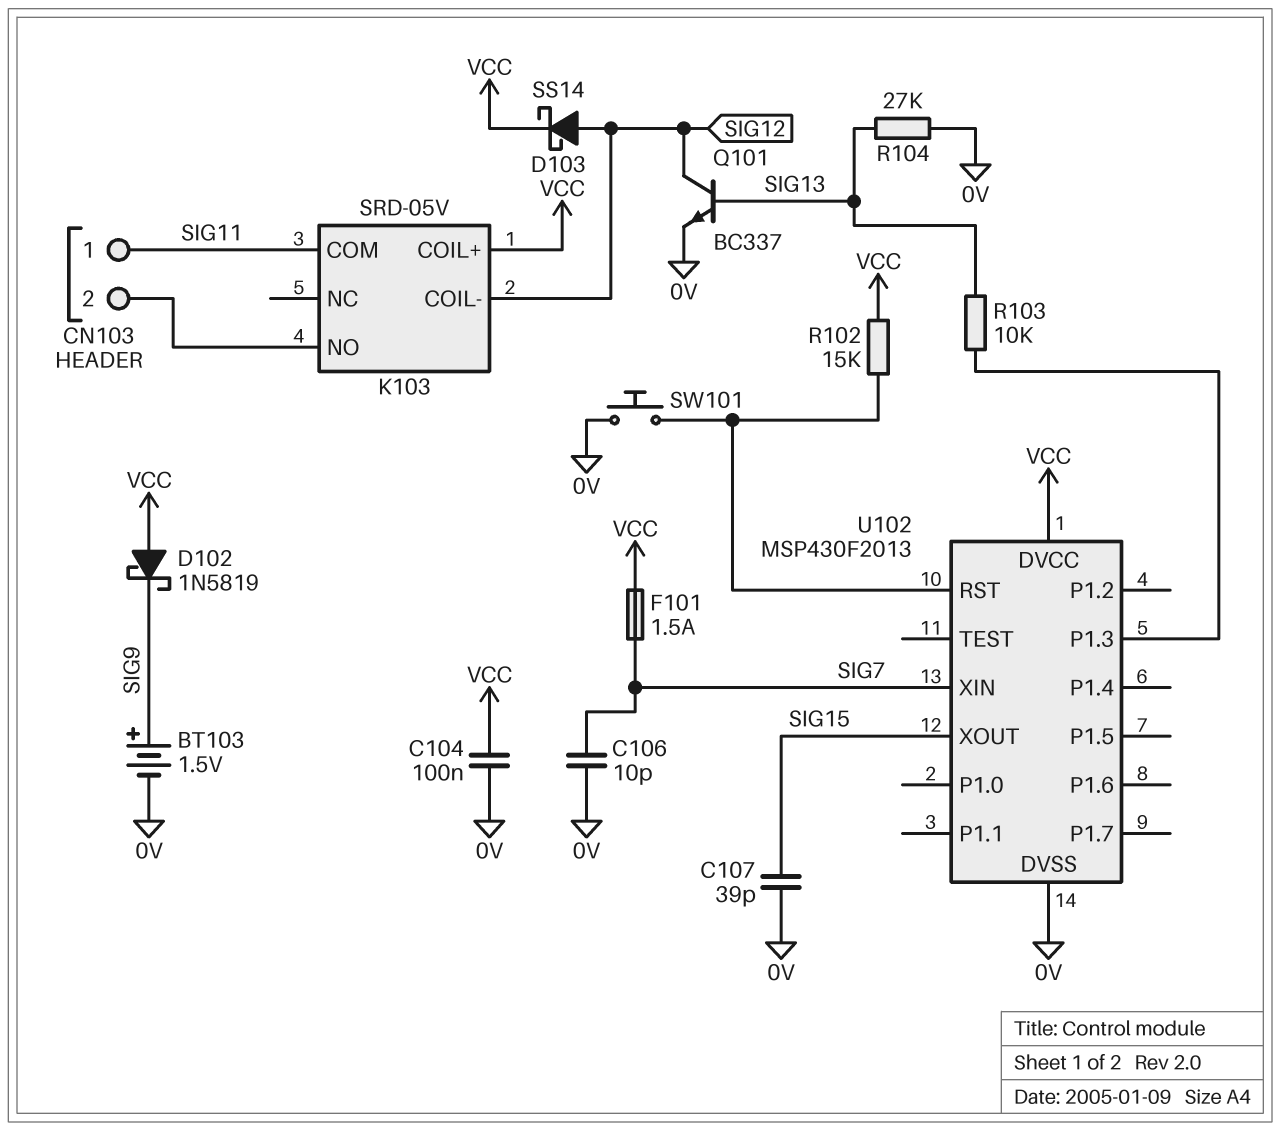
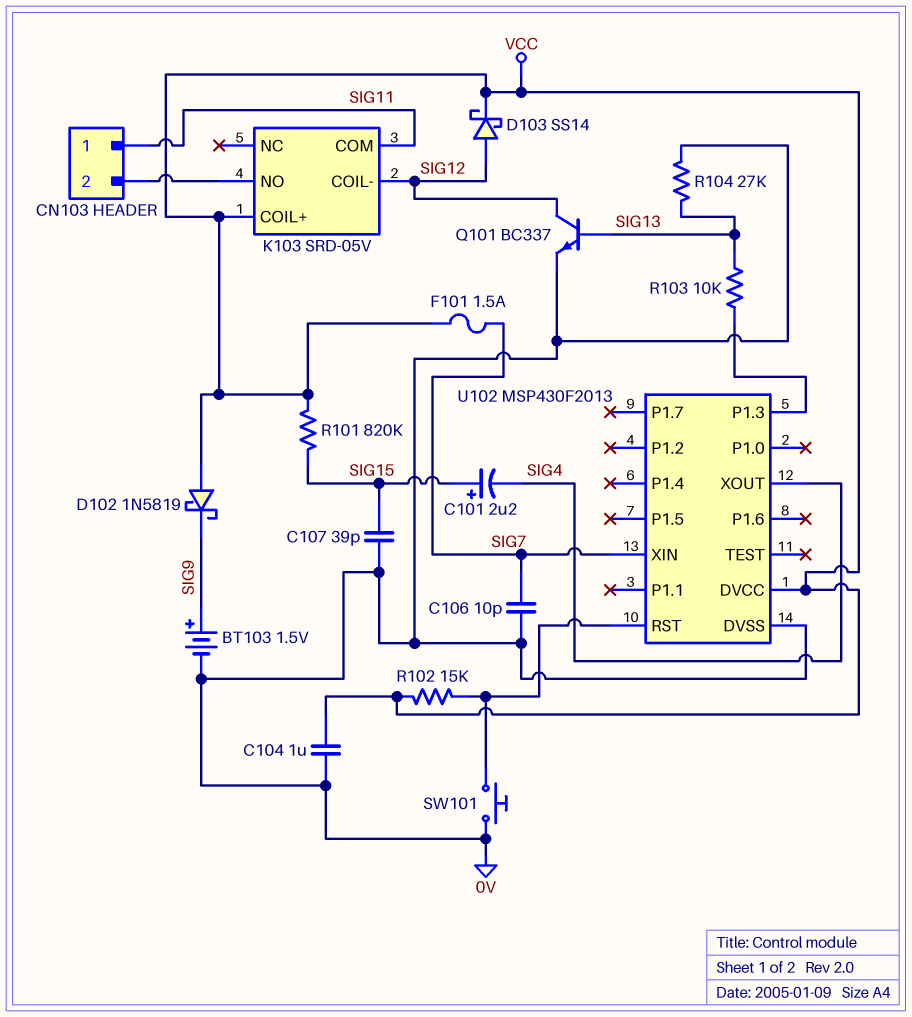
C101: none -> 2.2uF (plus SIG15, minus SIG4)
C104: 100nF (0V, VCC) -> 1uF (0V, VCC)
R101: none -> 820k (SIG15, VCC)
U102 pin XOUT: SIG15 -> SIG4

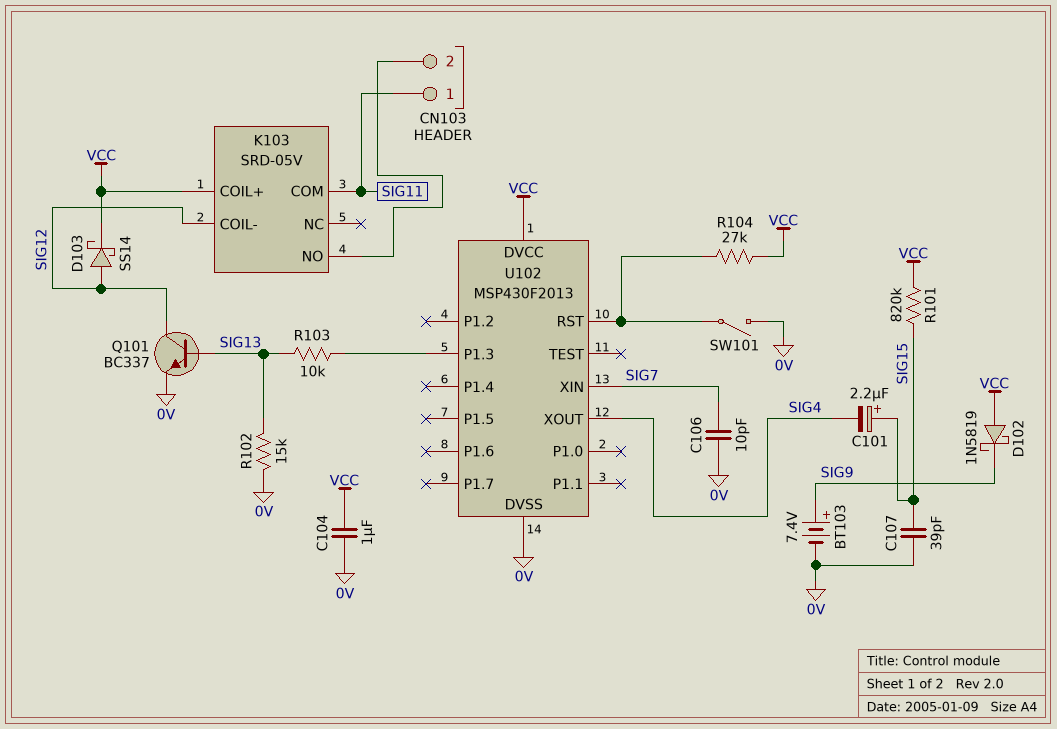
BT103: 1.5V (plus SIG9, minus 0V) -> 7.4V (plus SIG9, minus 0V)
F101: 1.5A (SIG7, VCC) -> none
R102: 15k (U102/RST, VCC) -> 15k (0V, SIG13)
R104: 27k (0V, SIG13) -> 27k (U102/RST, VCC)
SW101: button (0V, U102/RST) -> switch (0V, U102/RST)

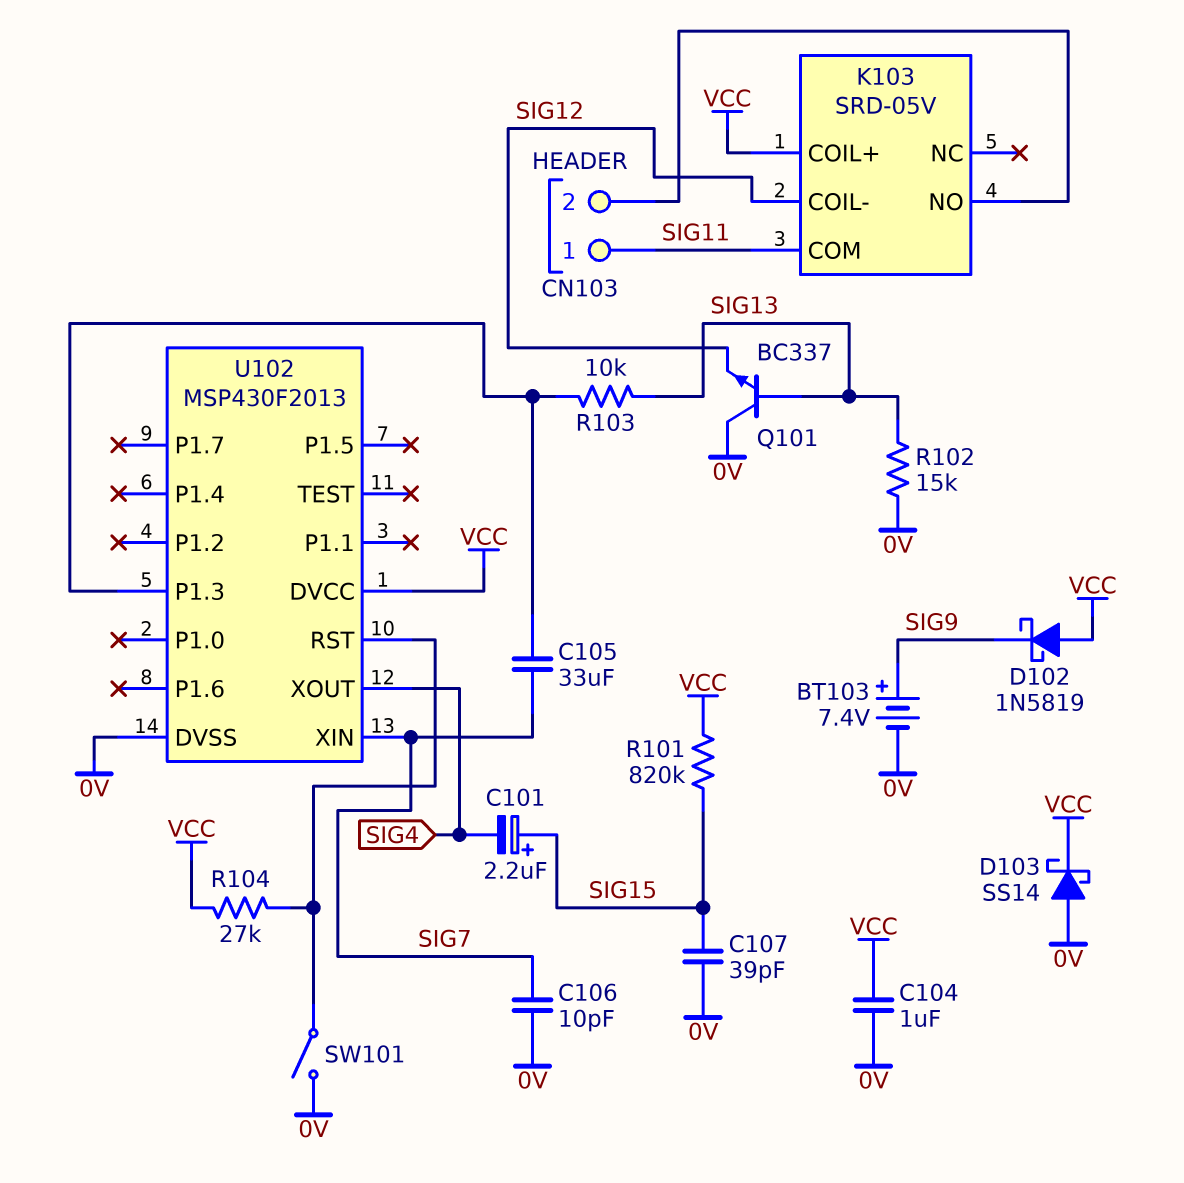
C105: none -> 33uF (SIG7, U102/P1.3)
D103: schottky SS14 (A SIG12, K VCC) -> schottky SS14 (A 0V, K VCC)
Q101: NPN BC337 (B SIG13, C SIG12, E 0V) -> NPN BC337 (B SIG13, C 0V, E SIG12)

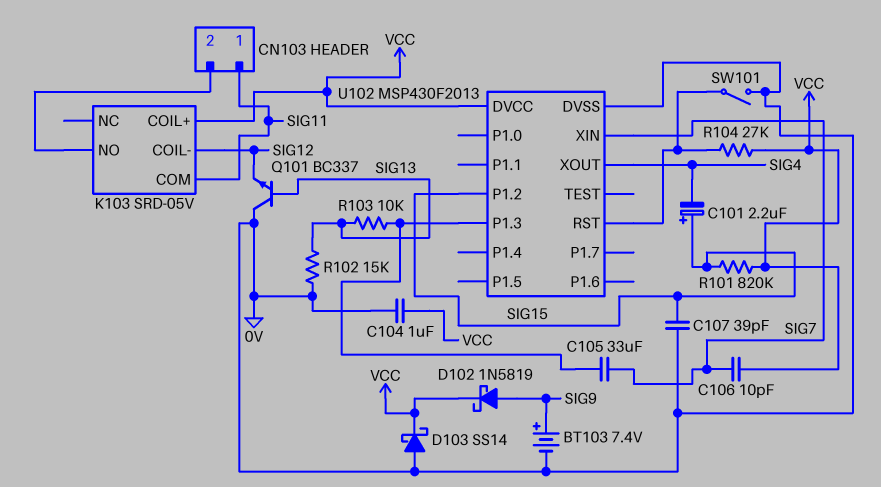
C106: 10pF (0V, SIG7) -> 10pF (SIG7, VCC)
D102: schottky 1N5819 (A VCC, K SIG9) -> schottky 1N5819 (A SIG9, K VCC)
U102 pin P1.2: none -> SIG15

